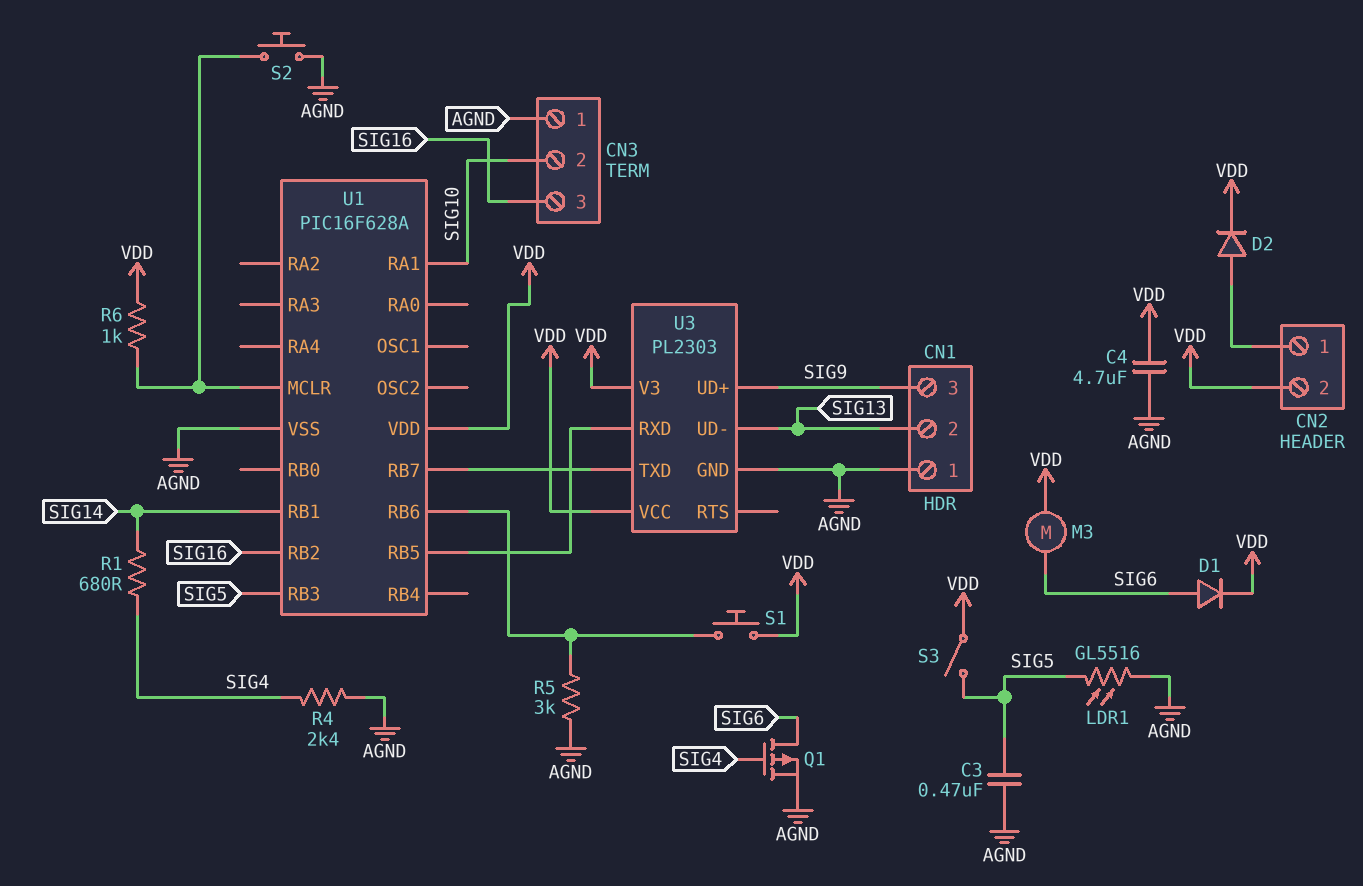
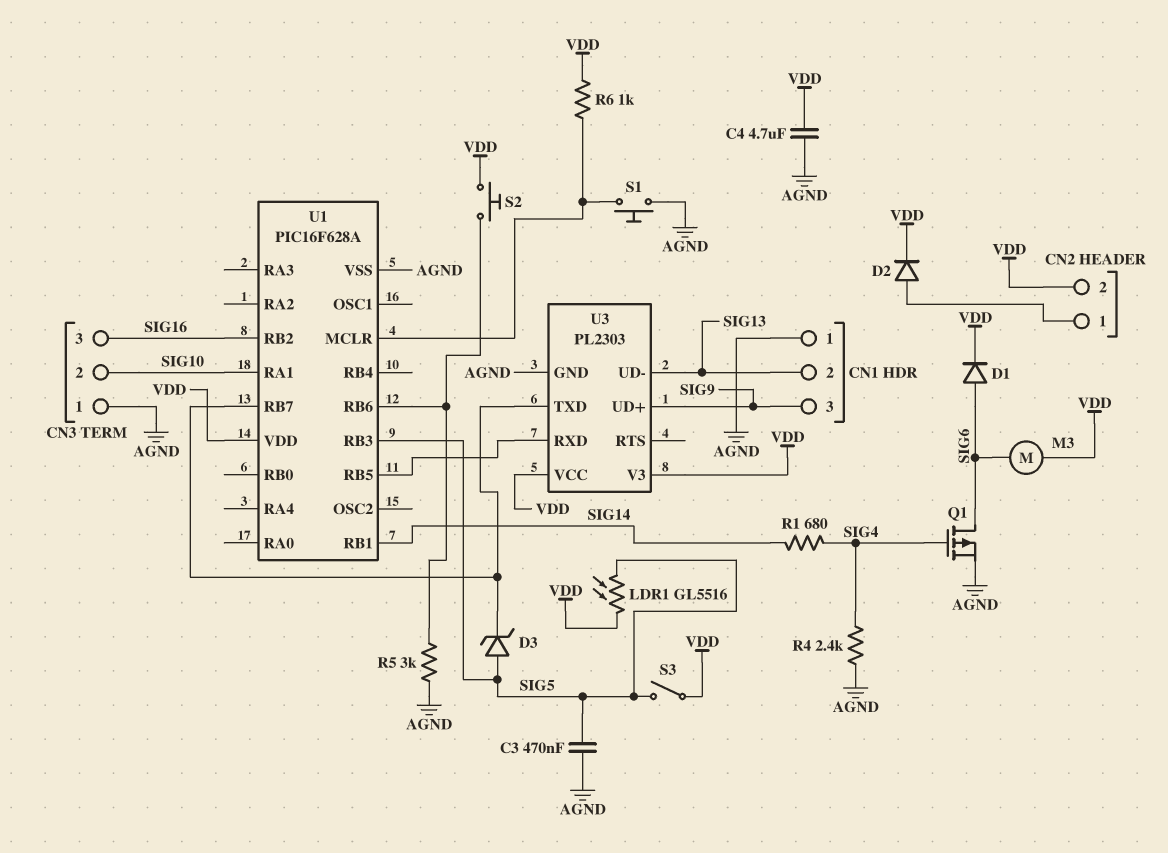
D3: none -> zener (A SIG5, K U1/RB7)
LDR1: GL5516 (AGND, SIG5) -> GL5516 (SIG5, VDD)
S1: button (U1/RB6, VDD) -> button (AGND, U1/MCLR)
S2: button (AGND, U1/MCLR) -> button (U1/RB6, VDD)

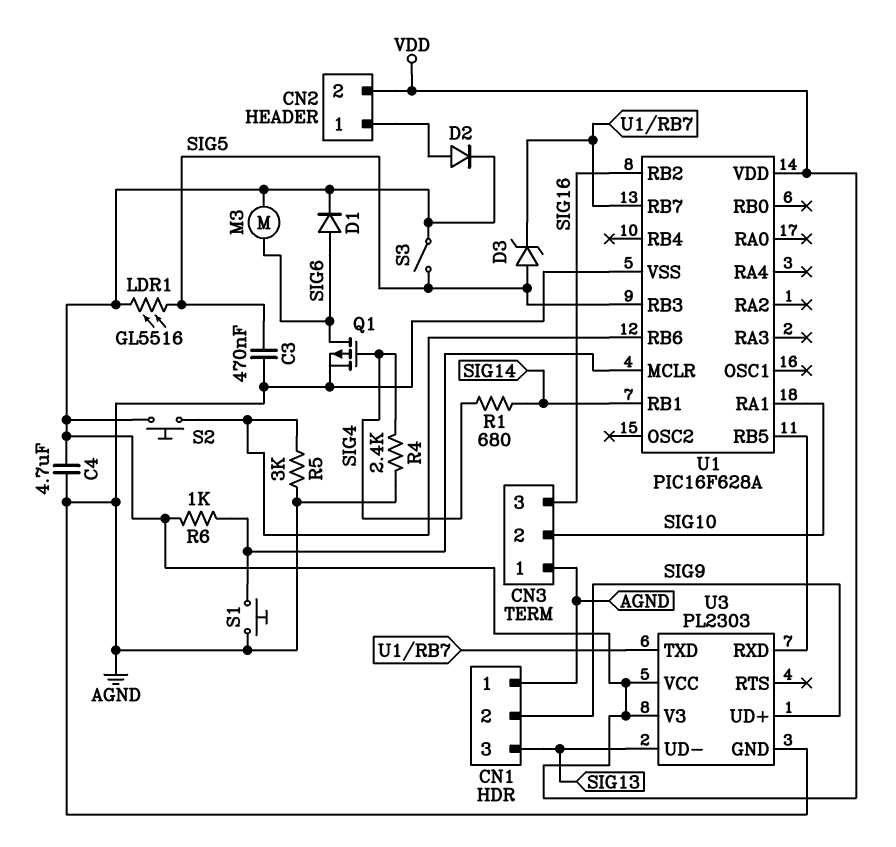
CN1 pin 2: SIG13 -> SIG9
CN1 pin 3: SIG9 -> SIG13

